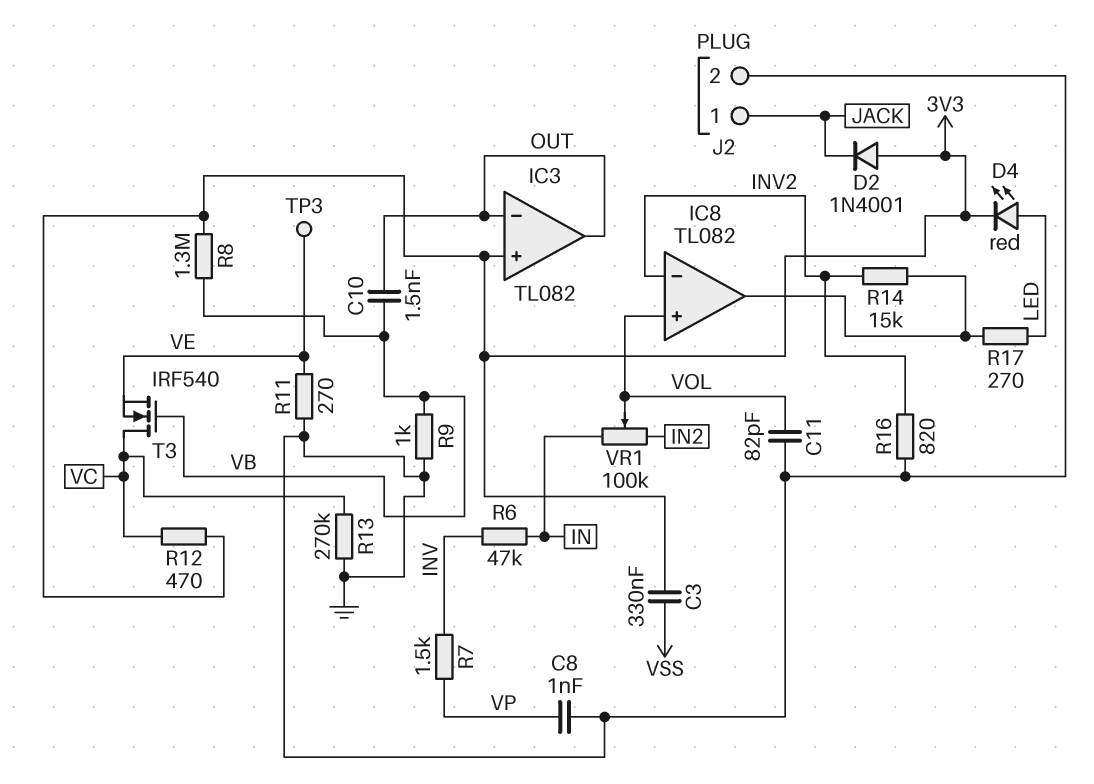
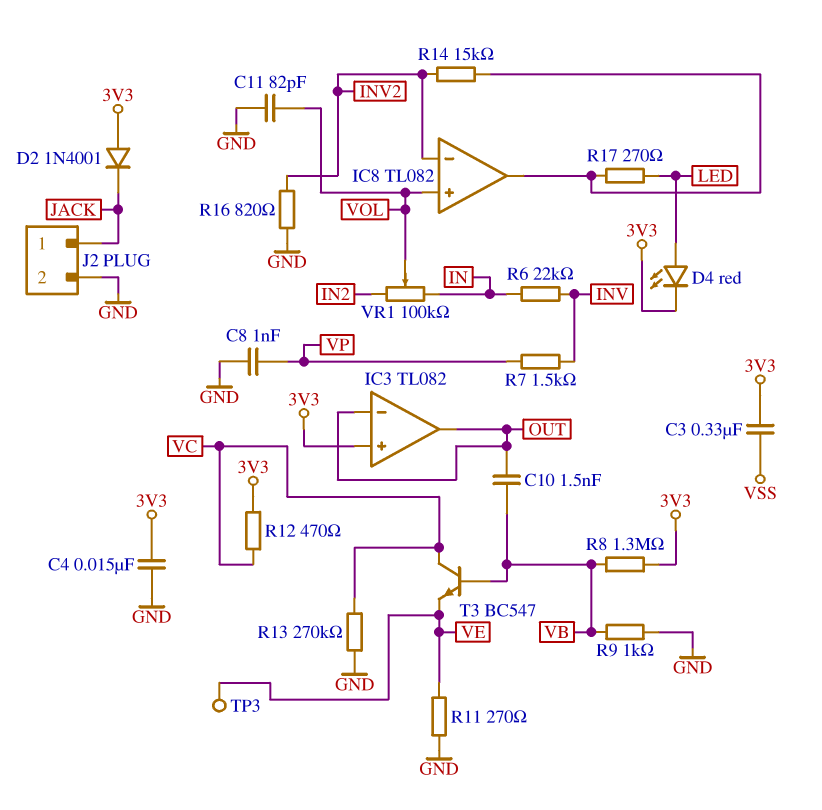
C4: none -> 15nF (3V3, GND)
R6: 47k (IN, INV) -> 22k (IN, INV)
T3: NMOS IRF540 (G VB, D VC, S VE) -> NPN BC547 (B VB, C VC, E VE)

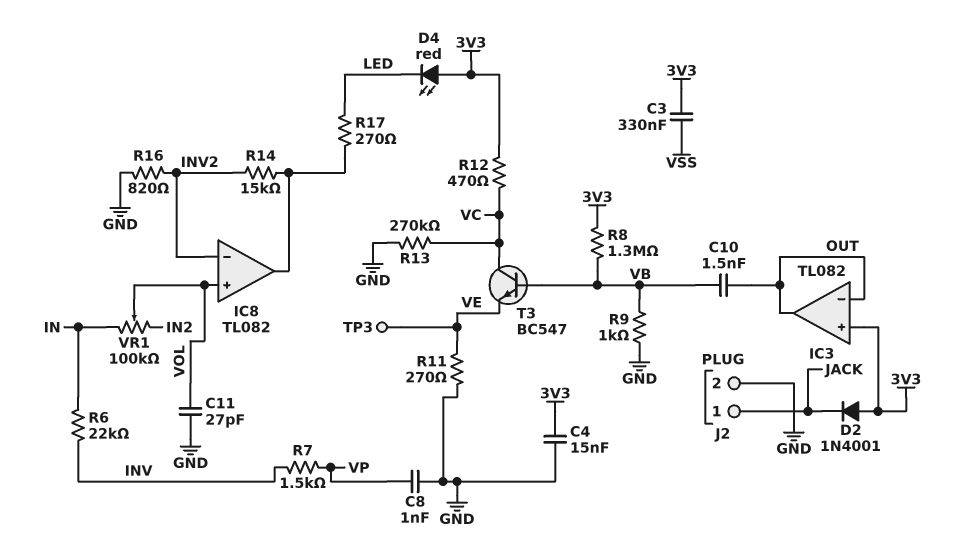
C11: 82pF (GND, VOL) -> 27pF (GND, VOL)
D4: LED red (A LED, K 3V3) -> LED red (A 3V3, K LED)

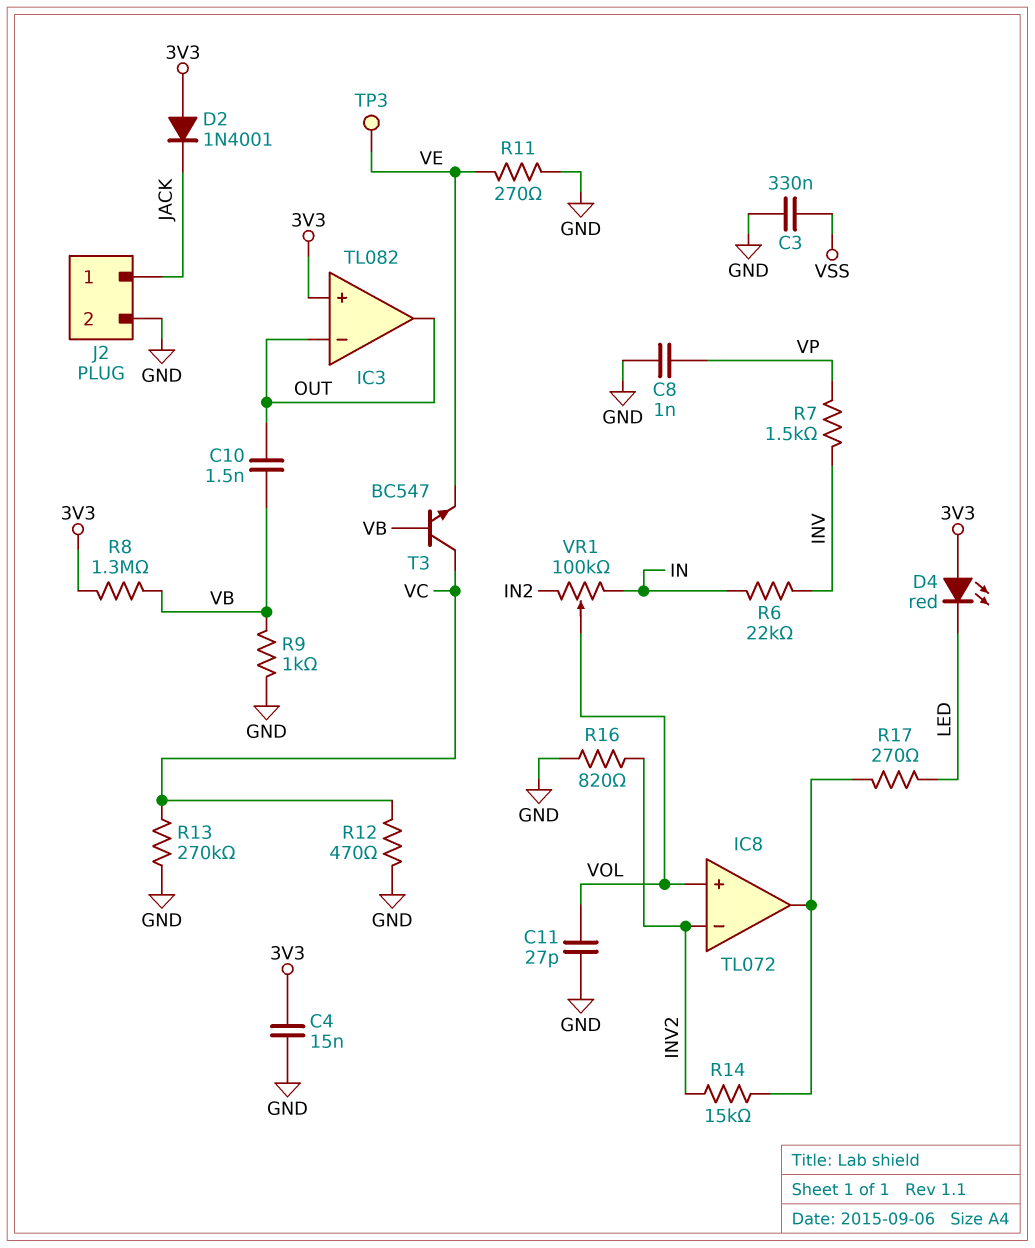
C3: 330nF (3V3, VSS) -> 330nF (GND, VSS)
IC8: TL082 -> TL072
R12: 470 (3V3, VC) -> 470 (GND, VC)

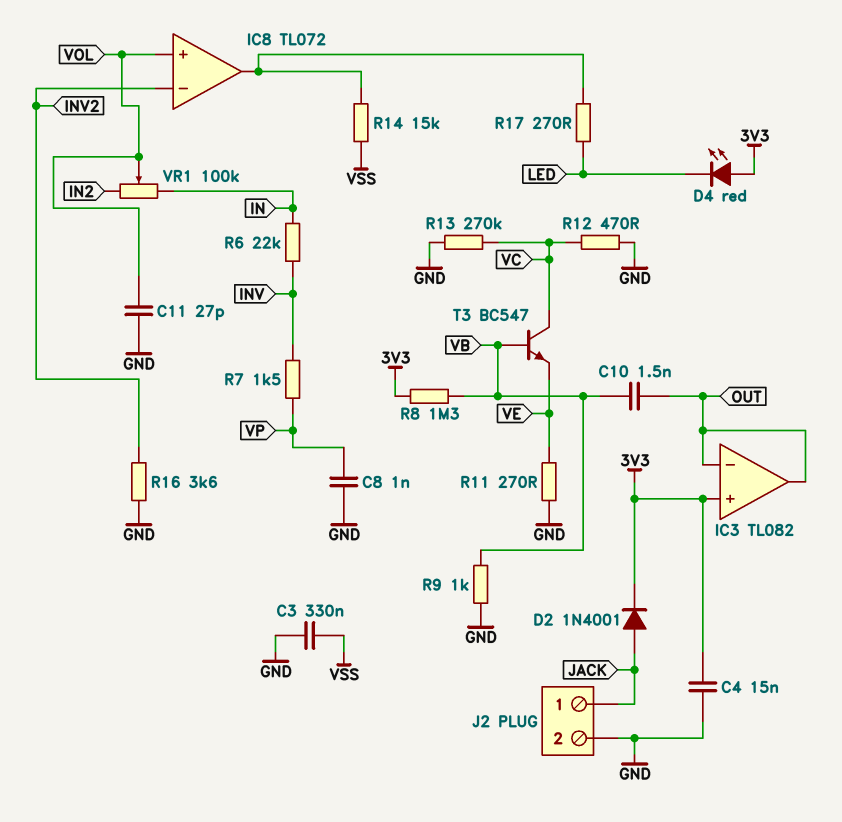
D2: diode 1N4001 (A 3V3, K JACK) -> diode 1N4001 (A JACK, K 3V3)
R14: 15k (IC8/out, INV2) -> 15k (IC8/out, VSS)
R16: 820 (GND, INV2) -> 3.6k (GND, INV2)
TP3: test point (VE) -> none

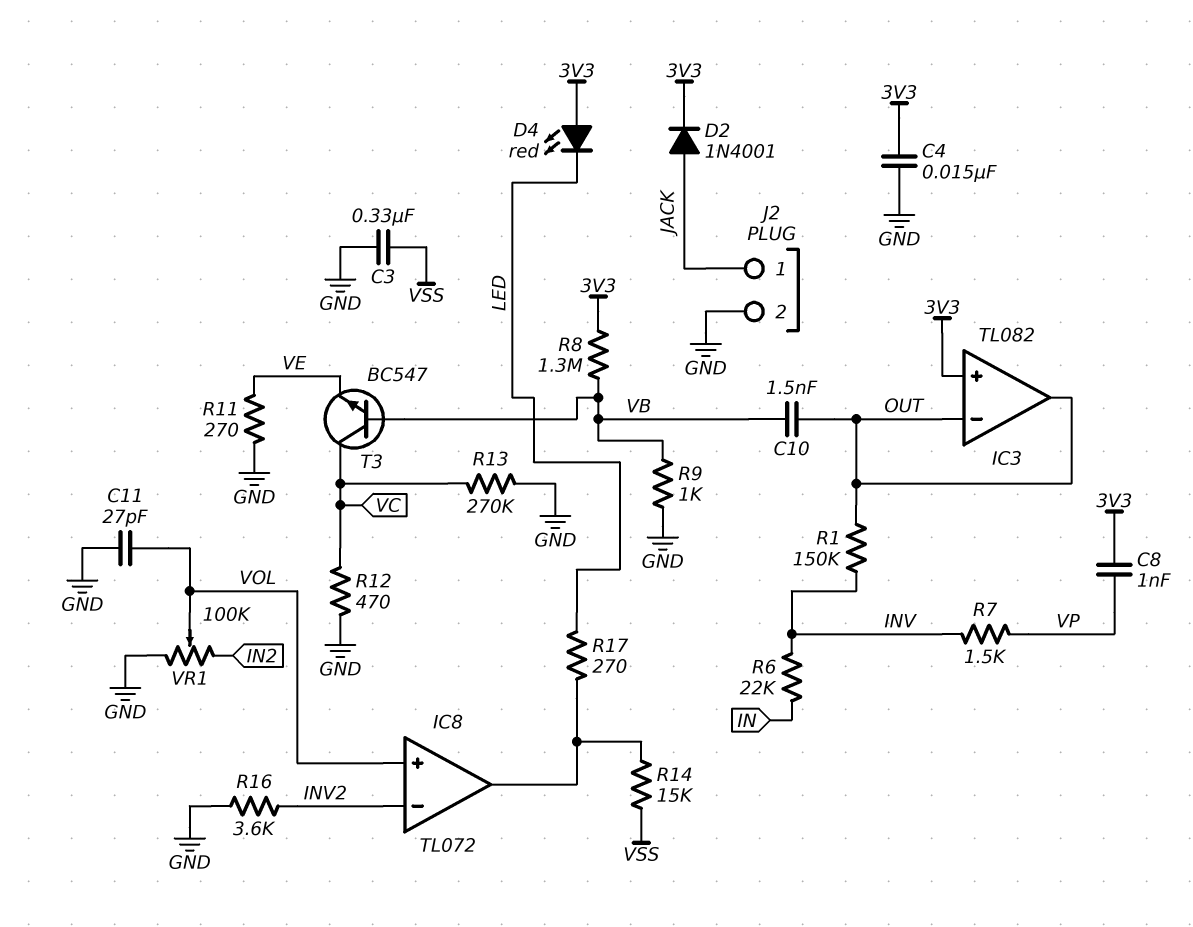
C8: 1nF (GND, VP) -> 1nF (3V3, VP)
R1: none -> 150k (INV, OUT)
VR1: 100k (IN, IN2, wiper VOL) -> 100k (GND, IN2, wiper VOL)

